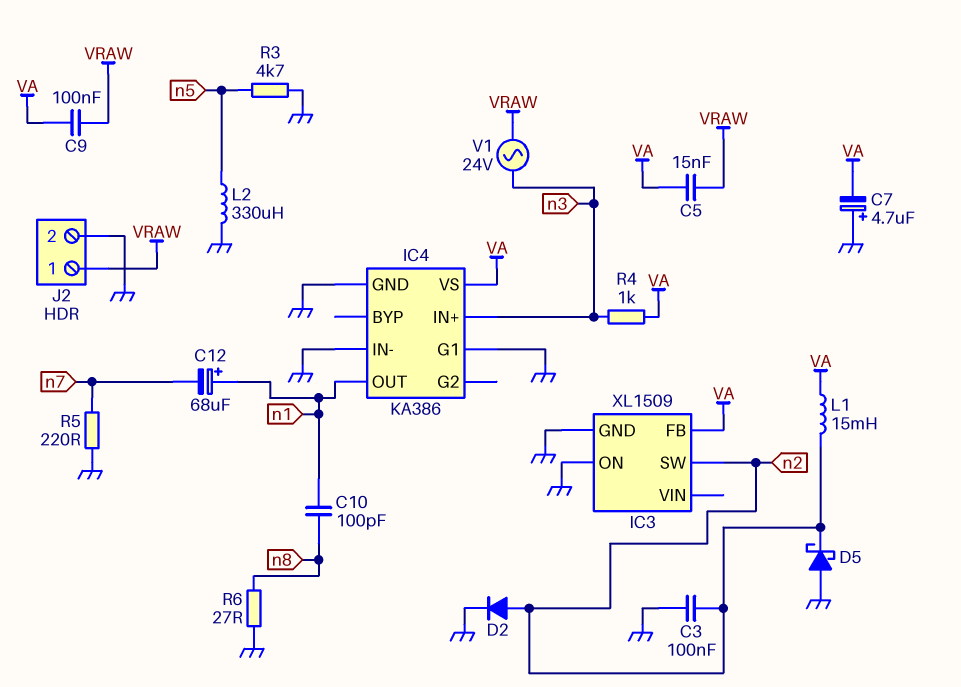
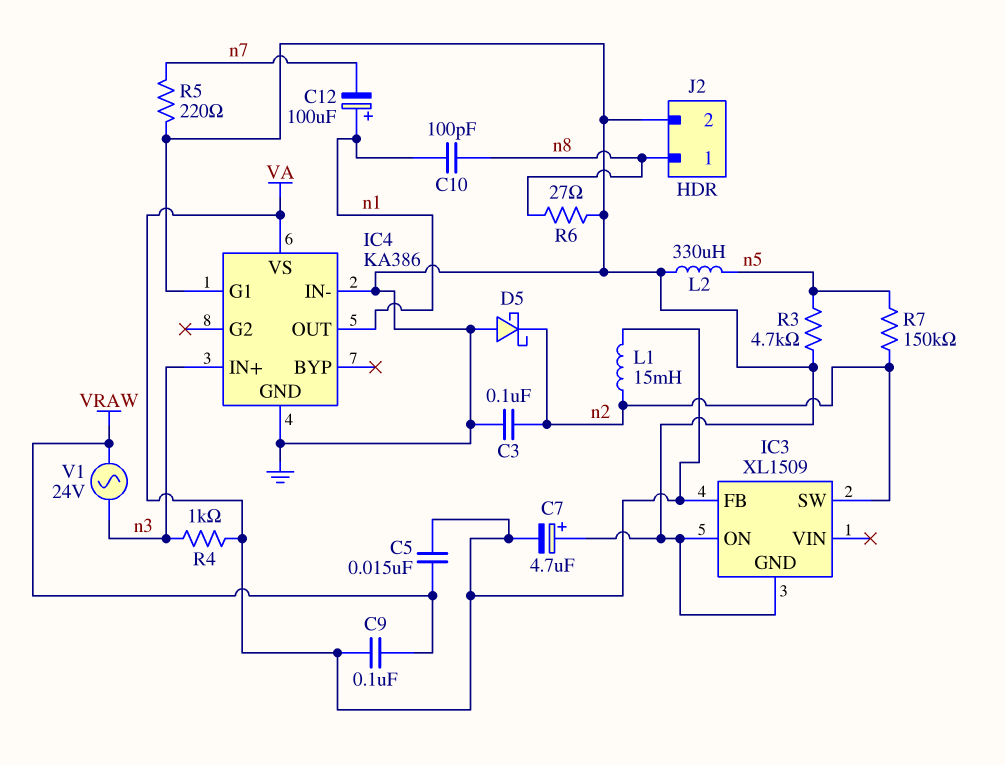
C12: 68uF (plus n1, minus n7) -> 100uF (plus n1, minus n7)
D2: diode (A n2, K GND) -> none
J2 pin 1: VRAW -> n8
R7: none -> 150k (n2, n5)

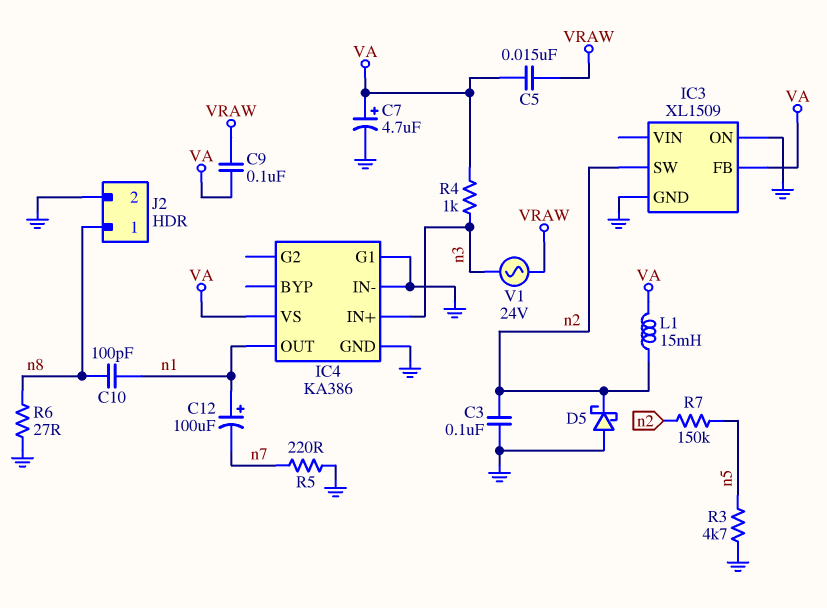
C7: 4.7uF (plus GND, minus VA) -> 4.7uF (plus VA, minus GND)
L2: 330uH (GND, n5) -> none

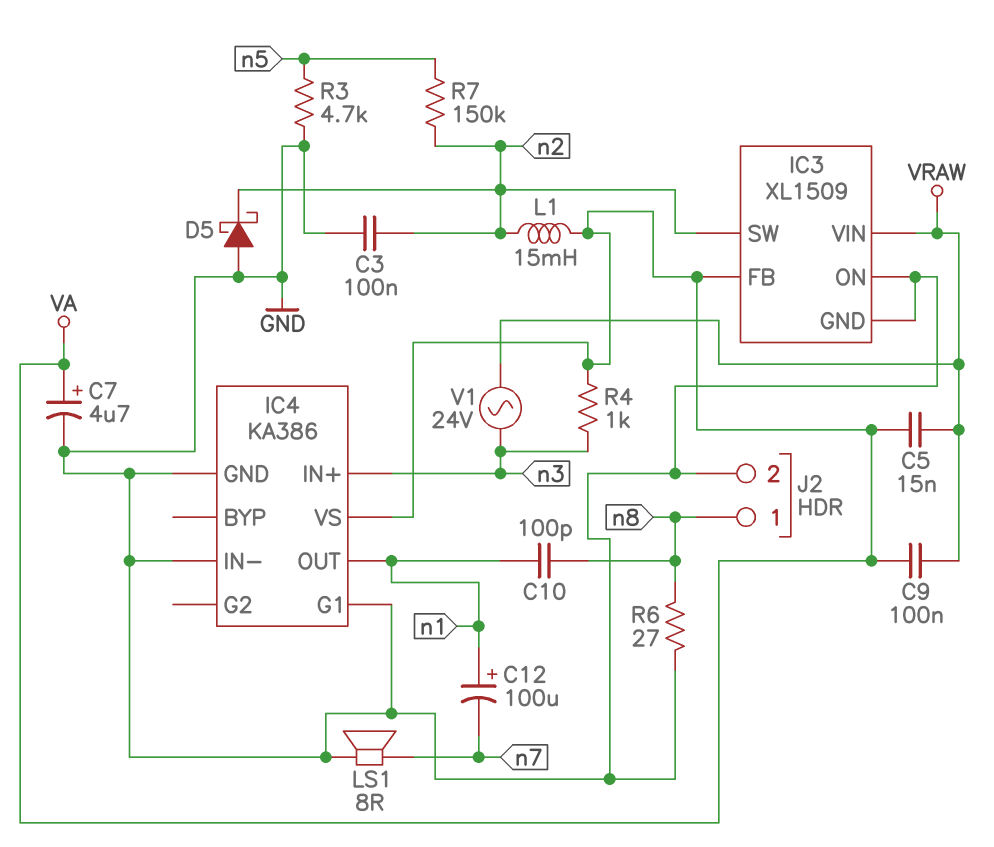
IC3 pin VIN: none -> VRAW
LS1: none -> speaker 8R (GND, n7)
R5: 220 (GND, n7) -> none

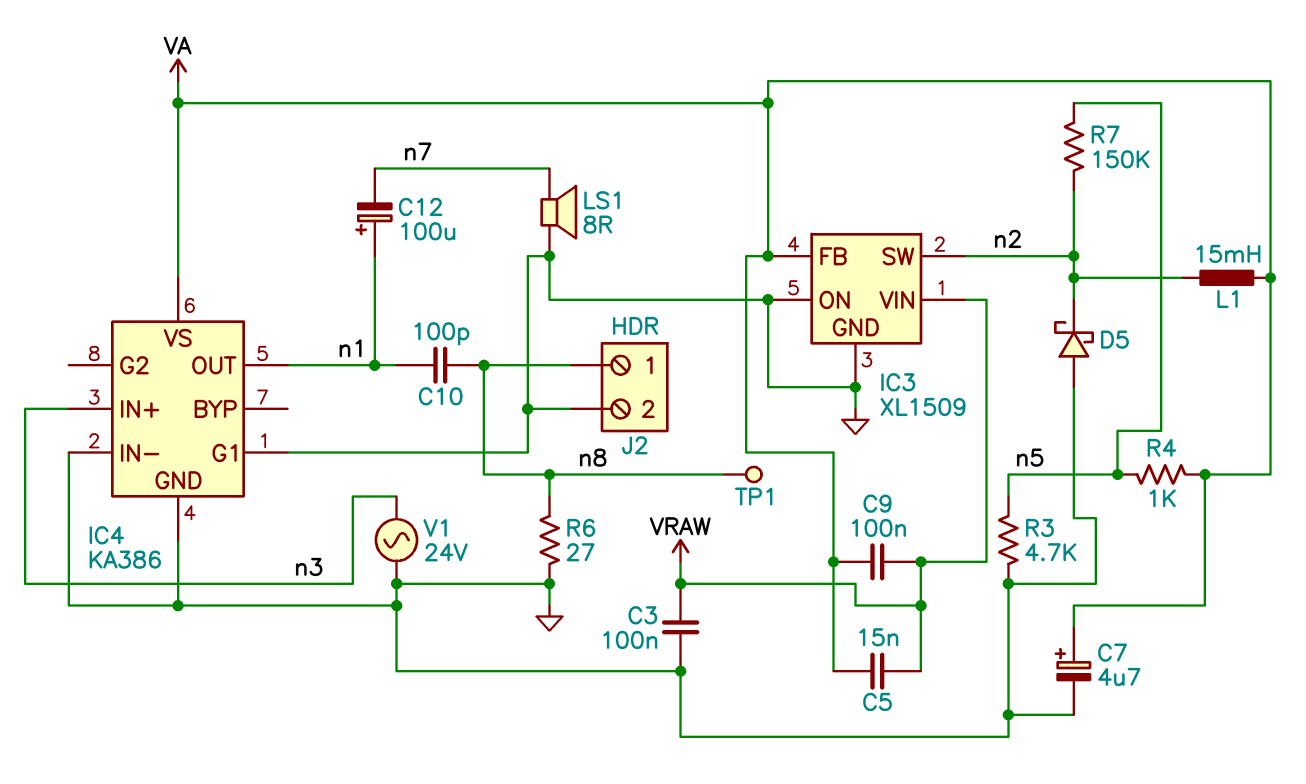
C3: 100nF (GND, n2) -> 100nF (GND, VRAW)
R4: 1k (VA, n3) -> 1k (VA, n5)
TP1: none -> test point (n8)
V1: AC 24V (VRAW, n3) -> AC 24V (GND, n3)

